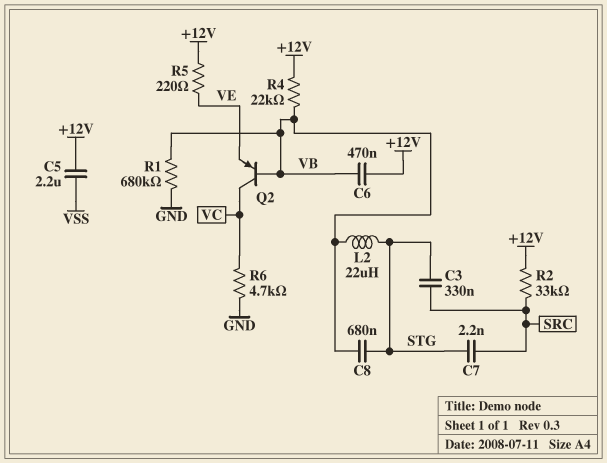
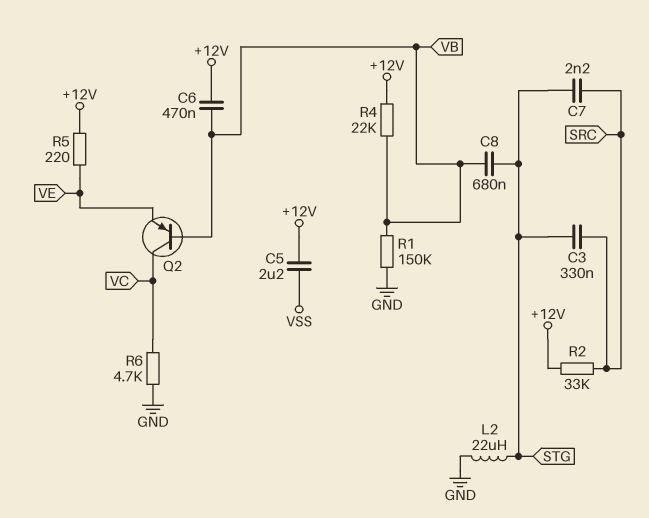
L2: 22uH (STG, VB) -> 22uH (GND, STG)
R1: 680k (GND, VB) -> 150k (GND, VB)

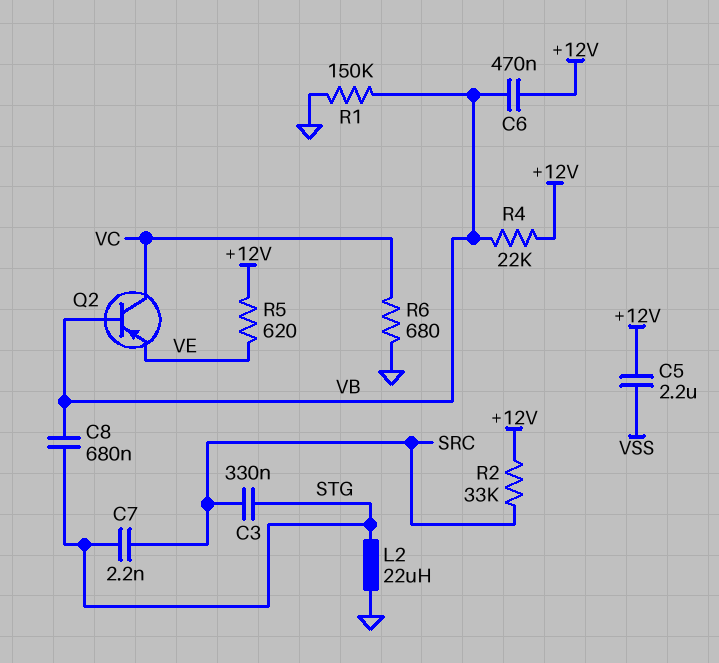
R5: 220 (+12V, VE) -> 620 (+12V, VE)
R6: 4.7k (GND, VC) -> 680 (GND, VC)

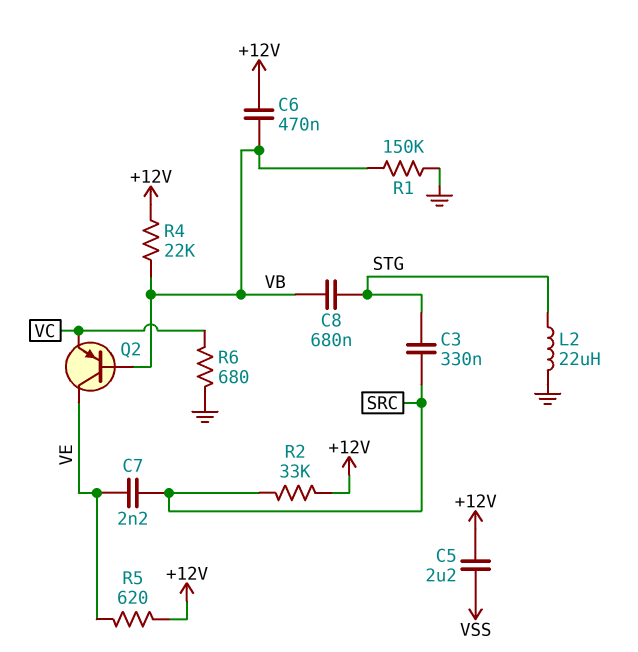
C7: 2.2nF (SRC, STG) -> 2.2nF (SRC, VE)
Q2: PNP (B VB, C VC, E VE) -> PNP (B VB, C VE, E VC)

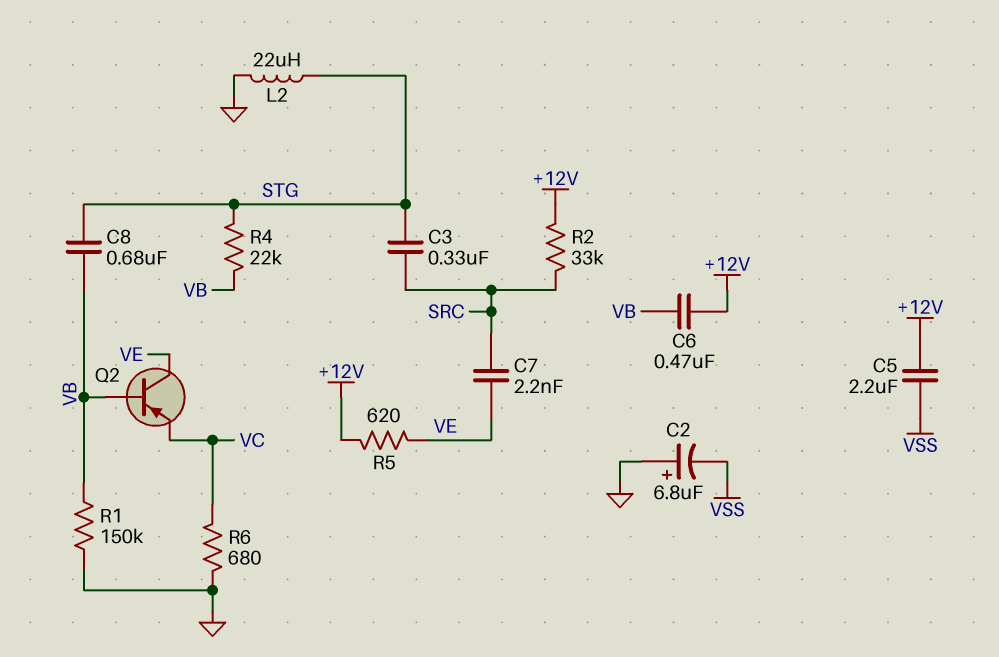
C2: none -> 6.8uF (plus GND, minus VSS)
R4: 22k (+12V, VB) -> 22k (STG, VB)

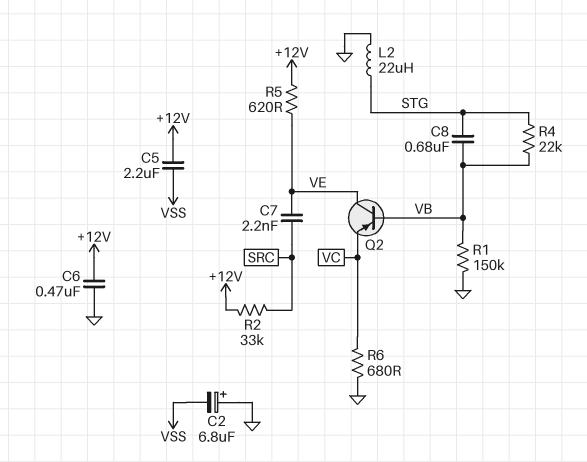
C3: 330nF (SRC, STG) -> none
C6: 470nF (+12V, VB) -> 470nF (+12V, GND)

